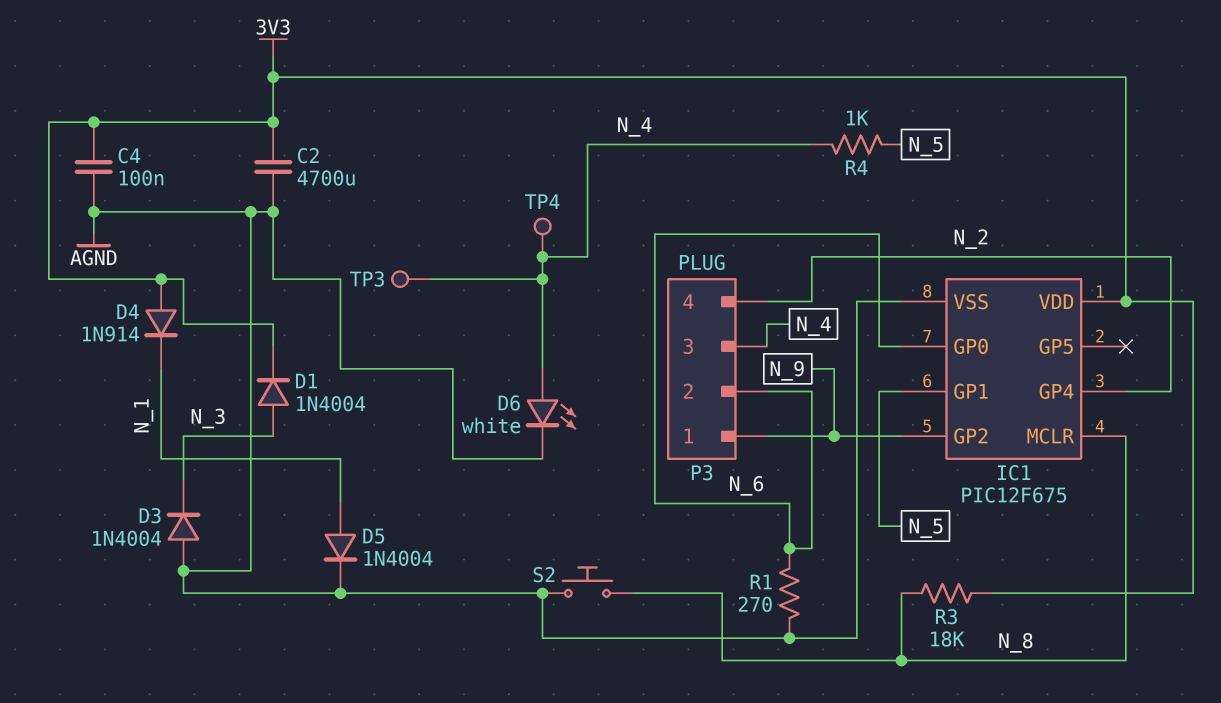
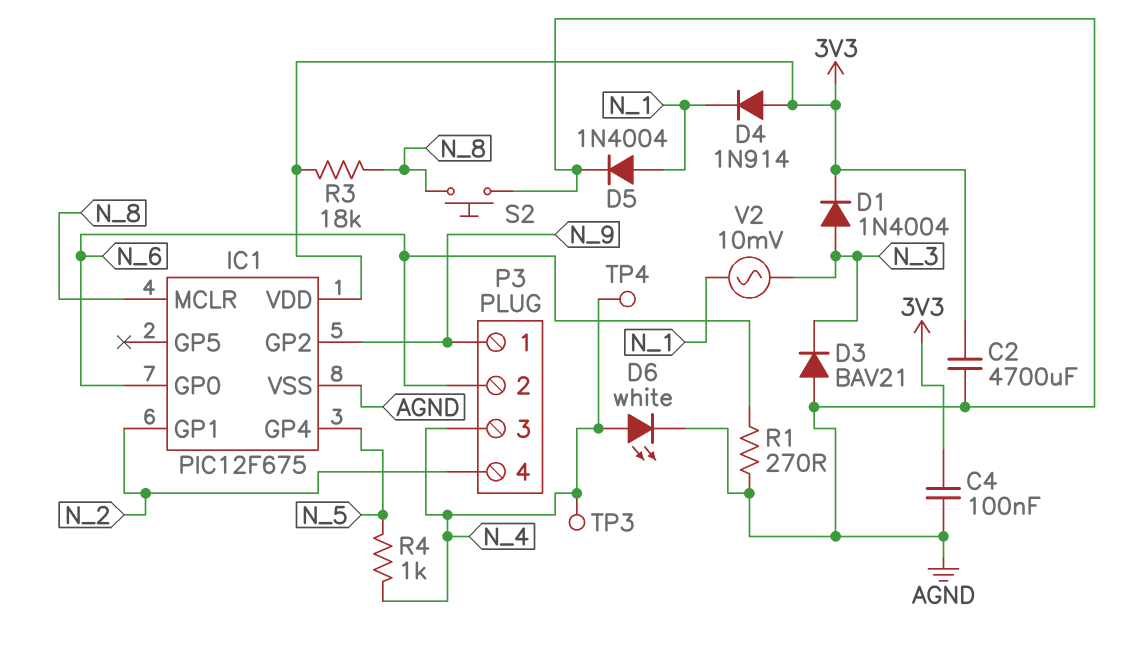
D3: diode 1N4004 (A AGND, K N_3) -> diode BAV21 (A AGND, K N_3)
IC1 pin GP1: N_5 -> N_2
IC1 pin GP4: N_2 -> N_5
V2: none -> AC 10mV (N_1, N_3)

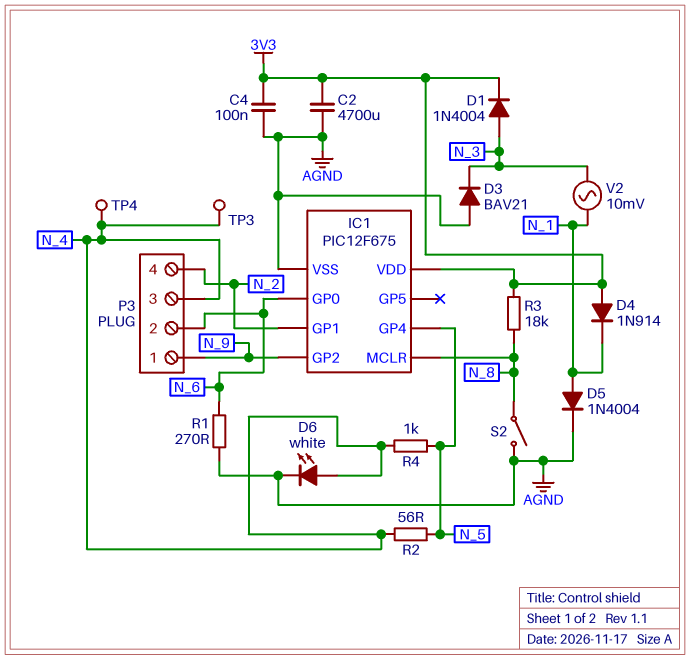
R2: none -> 56 (N_4, N_5)
S2: button (AGND, N_8) -> switch (AGND, N_8)

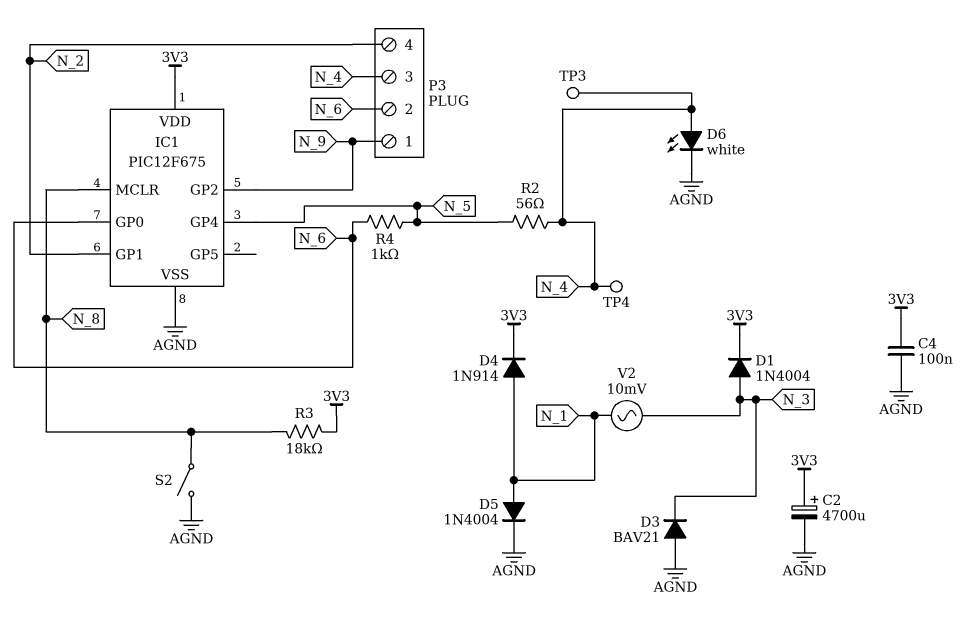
C2: 4700uF (3V3, AGND) -> 4700uF (plus 3V3, minus AGND)
D4: diode 1N914 (A 3V3, K N_1) -> diode 1N914 (A N_1, K 3V3)
R1: 270 (AGND, N_6) -> none
R4: 1k (N_4, N_5) -> 1k (N_5, N_6)

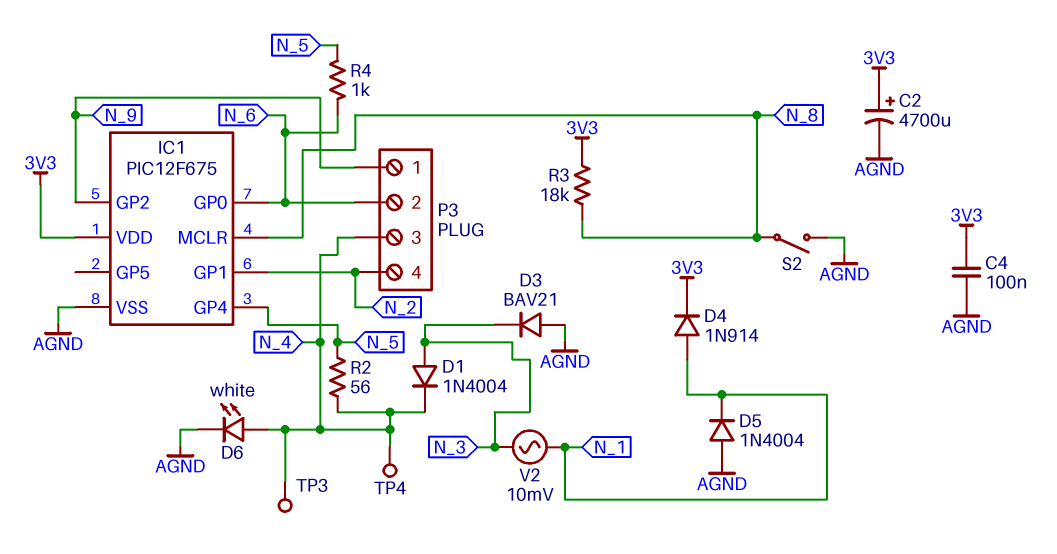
D1: diode 1N4004 (A N_3, K 3V3) -> diode 1N4004 (A N_3, K N_4)
D5: diode 1N4004 (A N_1, K AGND) -> diode 1N4004 (A AGND, K N_1)

